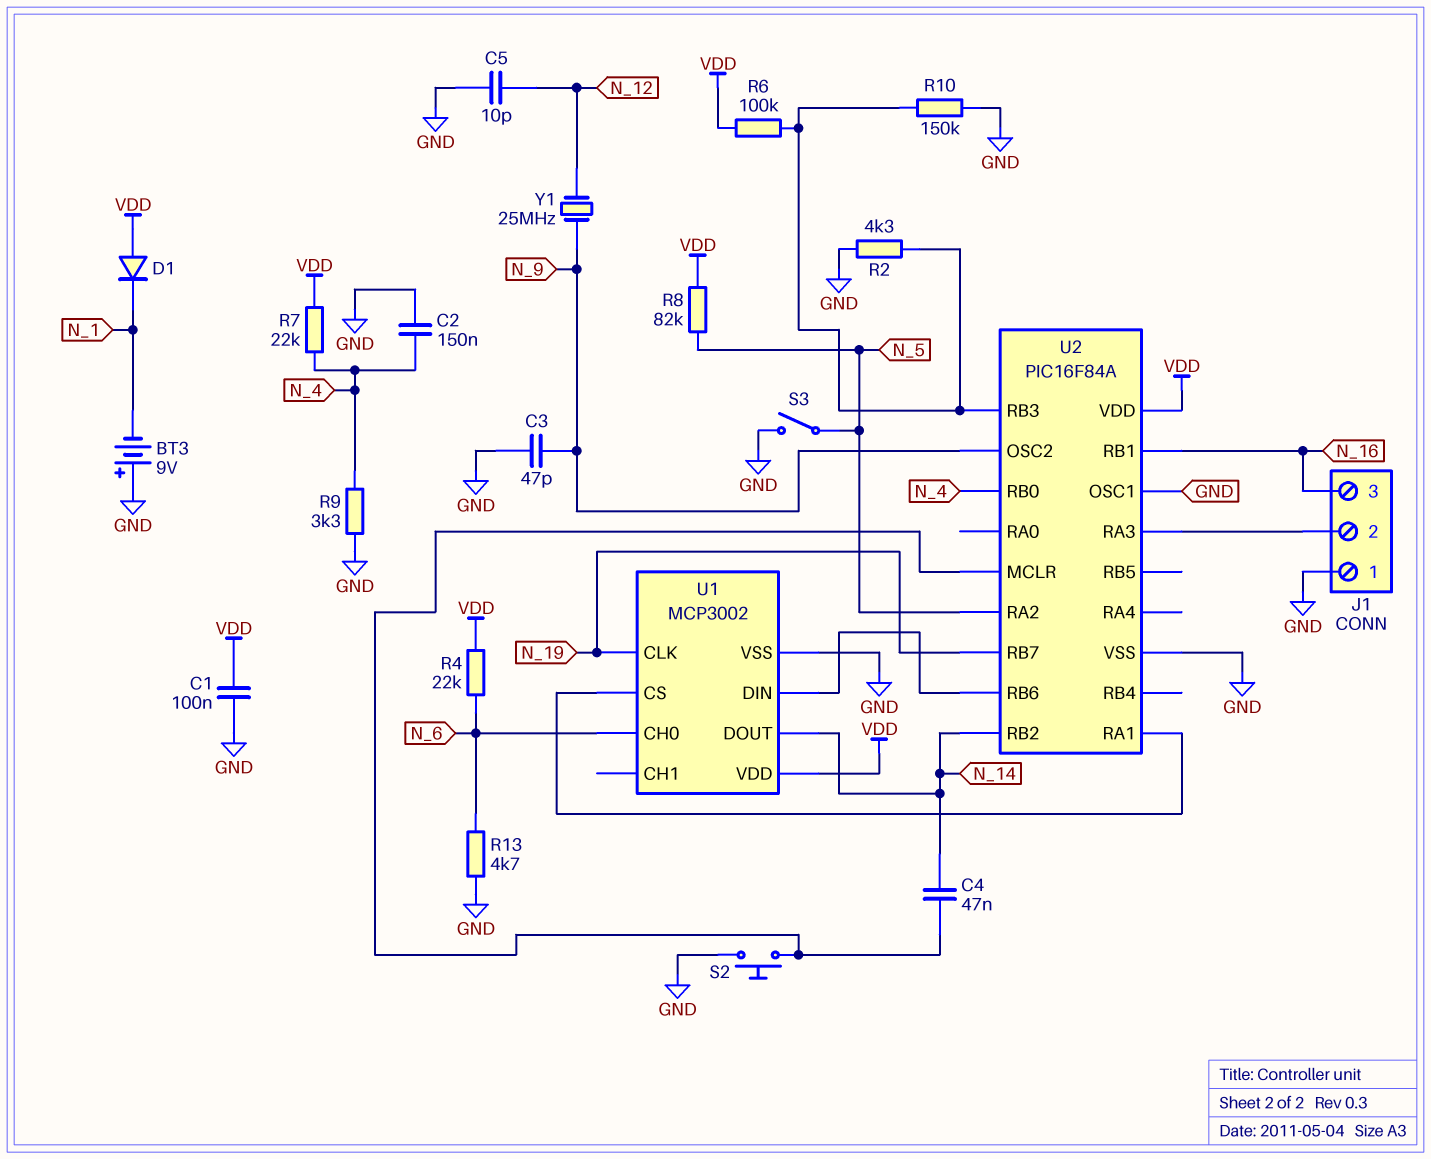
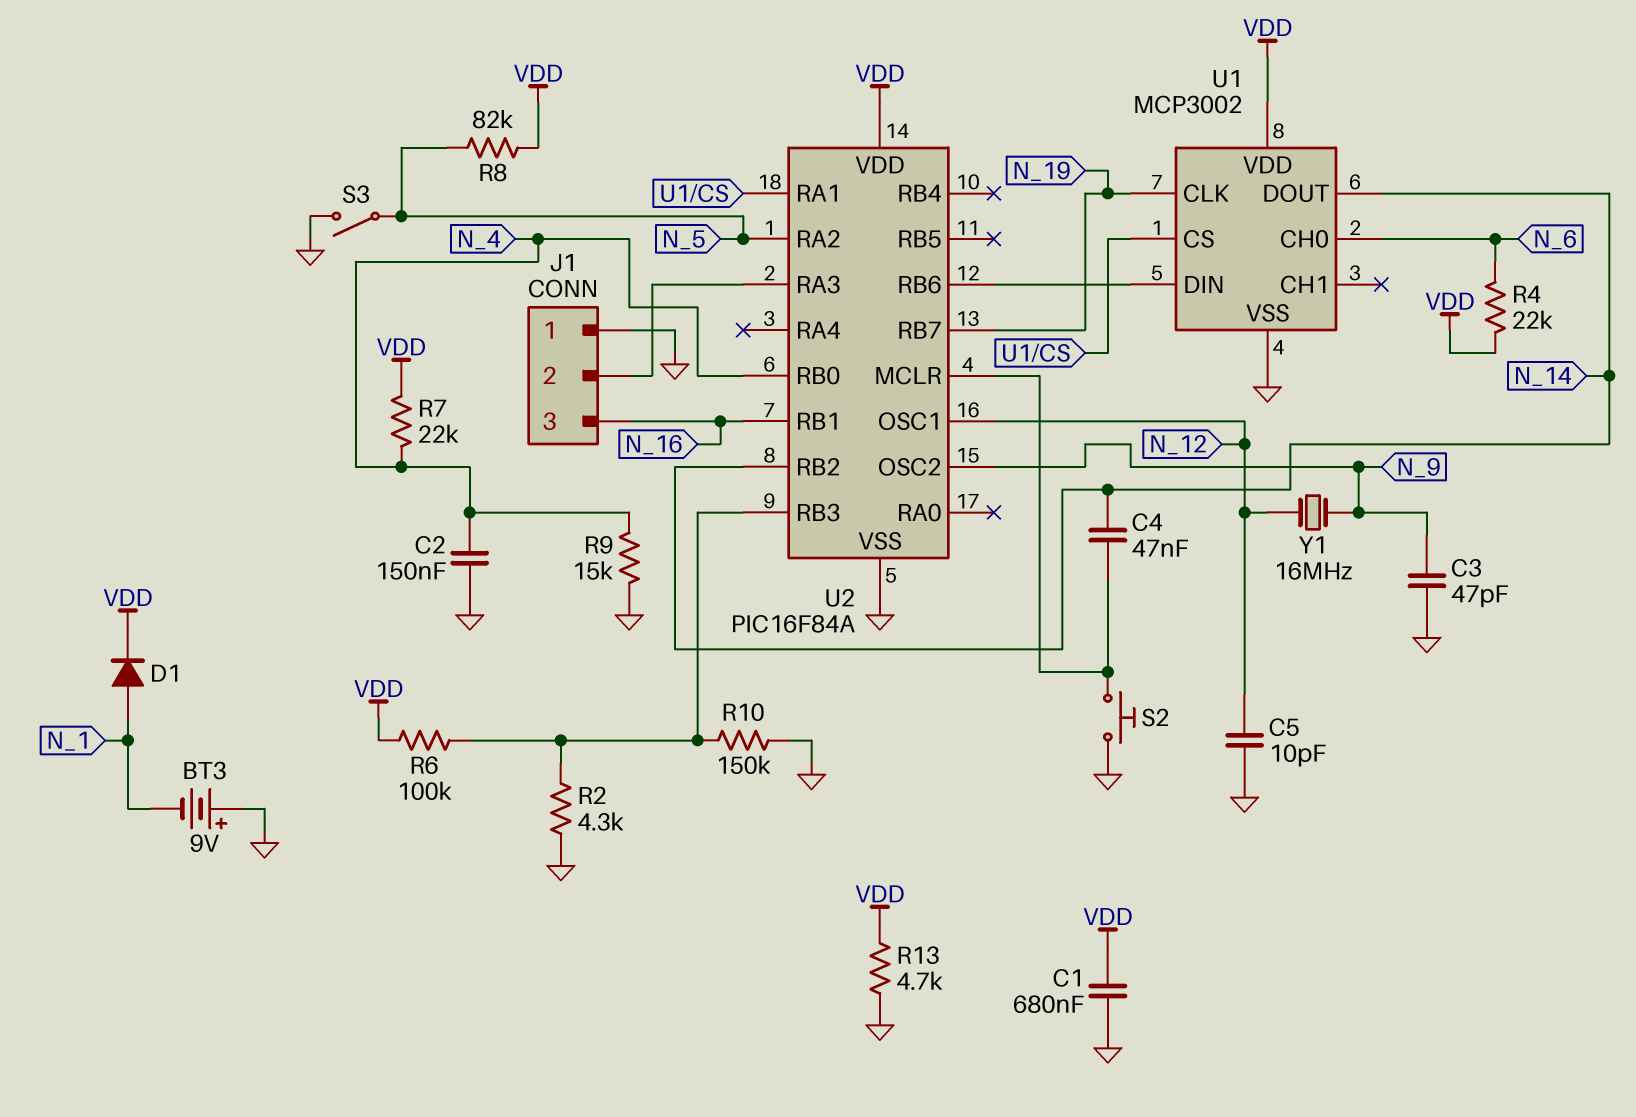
C1: 100nF (GND, VDD) -> 680nF (GND, VDD)
D1: diode (A VDD, K N_1) -> diode (A N_1, K VDD)
R9: 3.3k (GND, N_4) -> 15k (GND, N_4)
R13: 4.7k (GND, N_6) -> 4.7k (GND, VDD)
U2 pin OSC1: GND -> N_12
Y1: 25MHz (N_9, N_12) -> 16MHz (N_9, N_12)

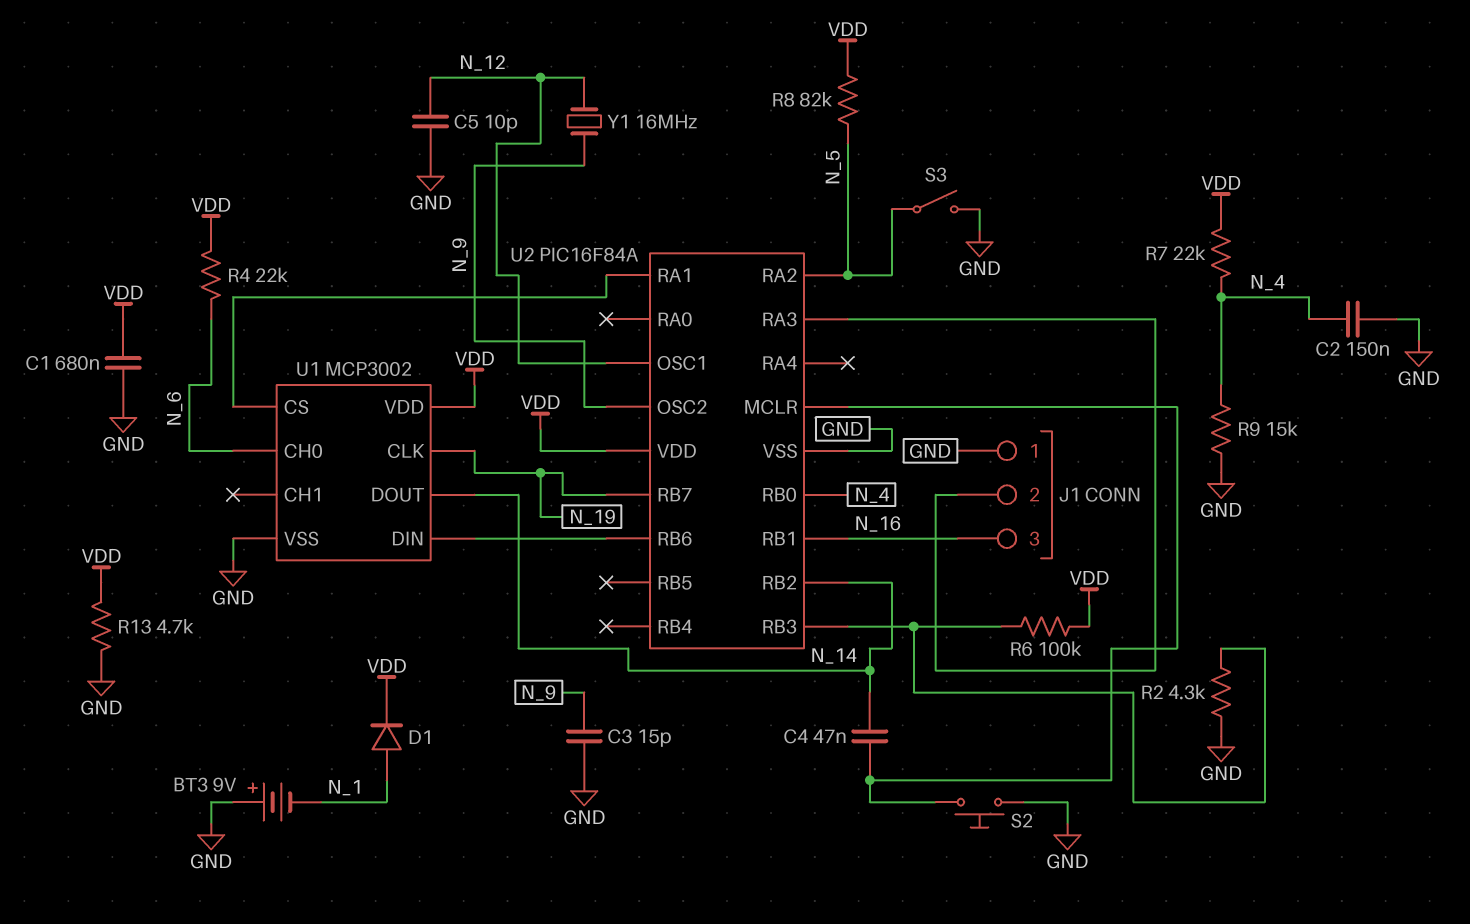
C3: 47pF (GND, N_9) -> 15pF (GND, N_9)
R10: 150k (GND, U2/RB3) -> none

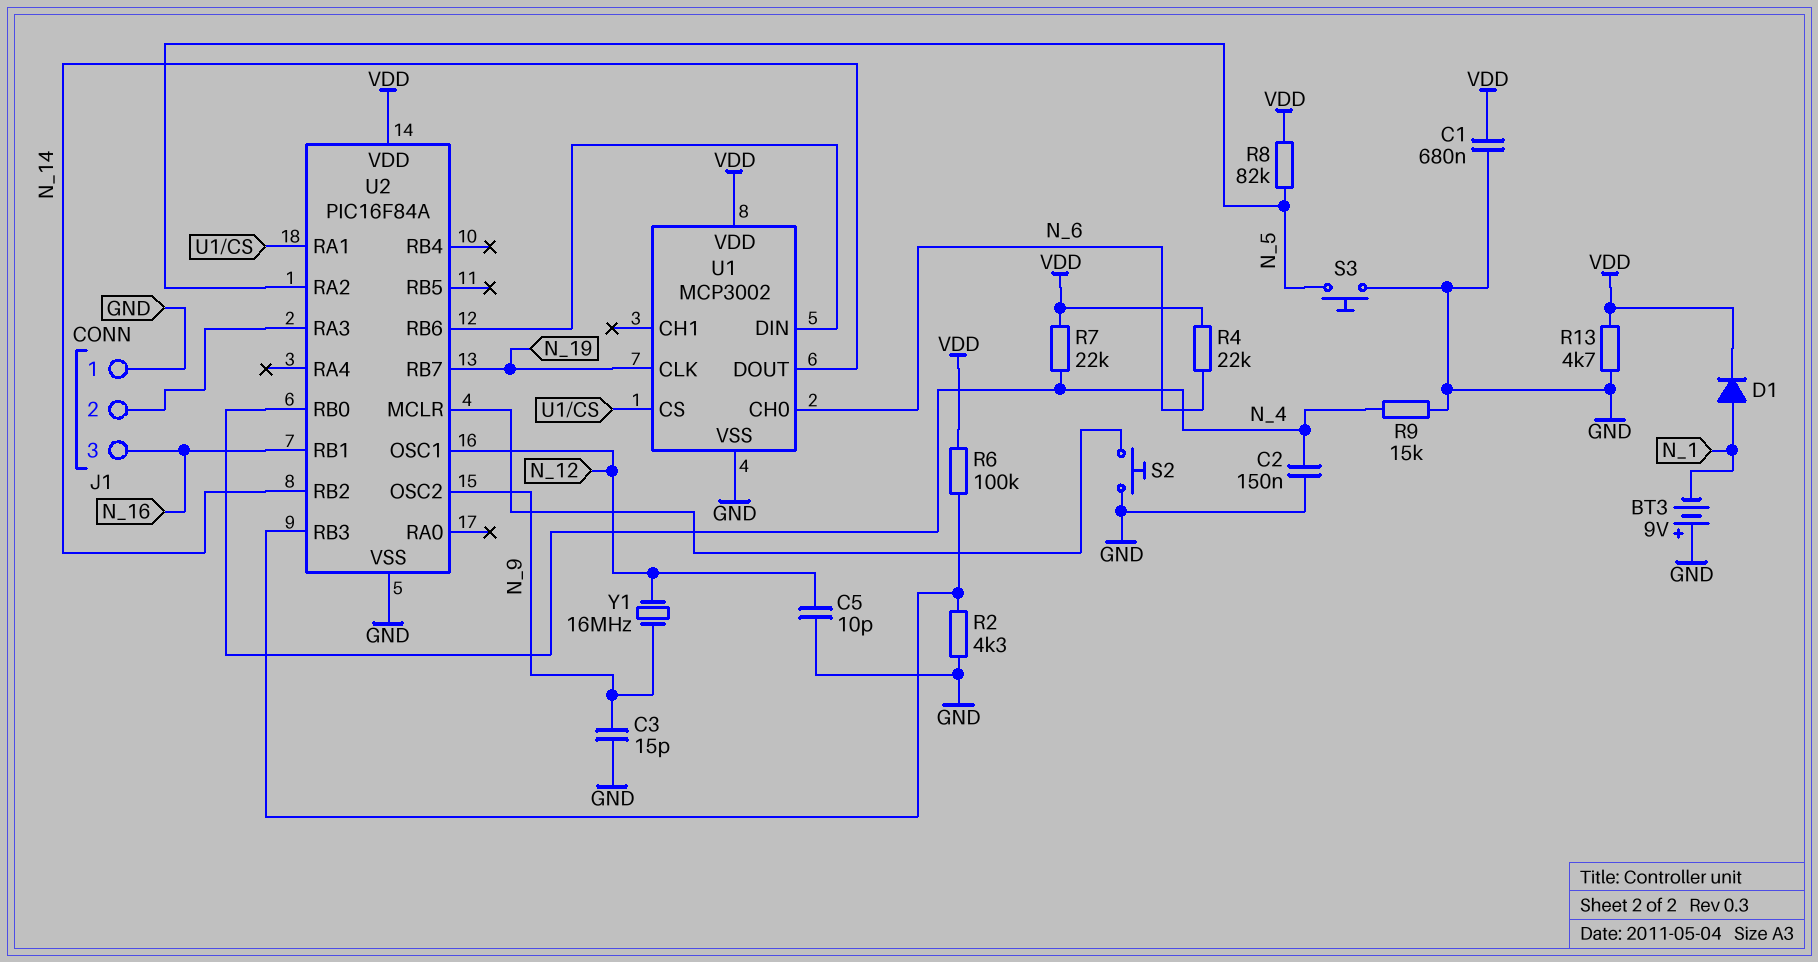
C4: 47nF (N_14, U2/MCLR) -> none
S3: switch (GND, N_5) -> button (GND, N_5)

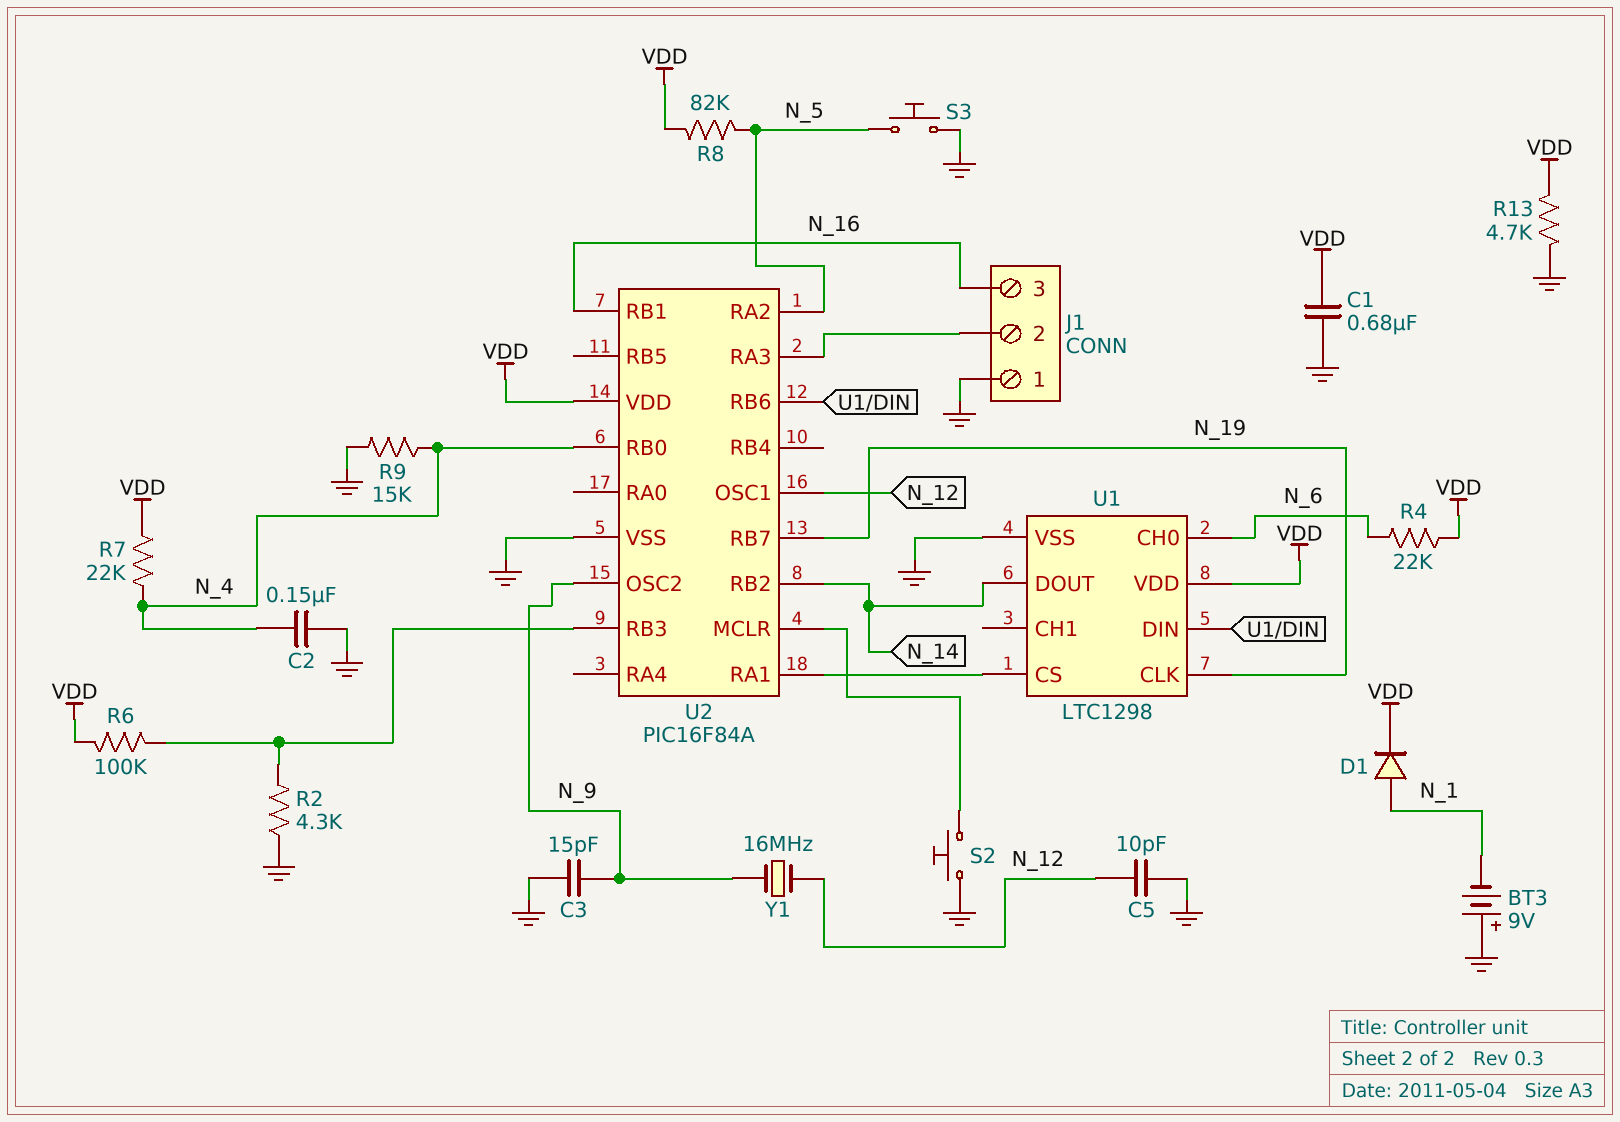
U1: MCP3002 -> LTC1298

